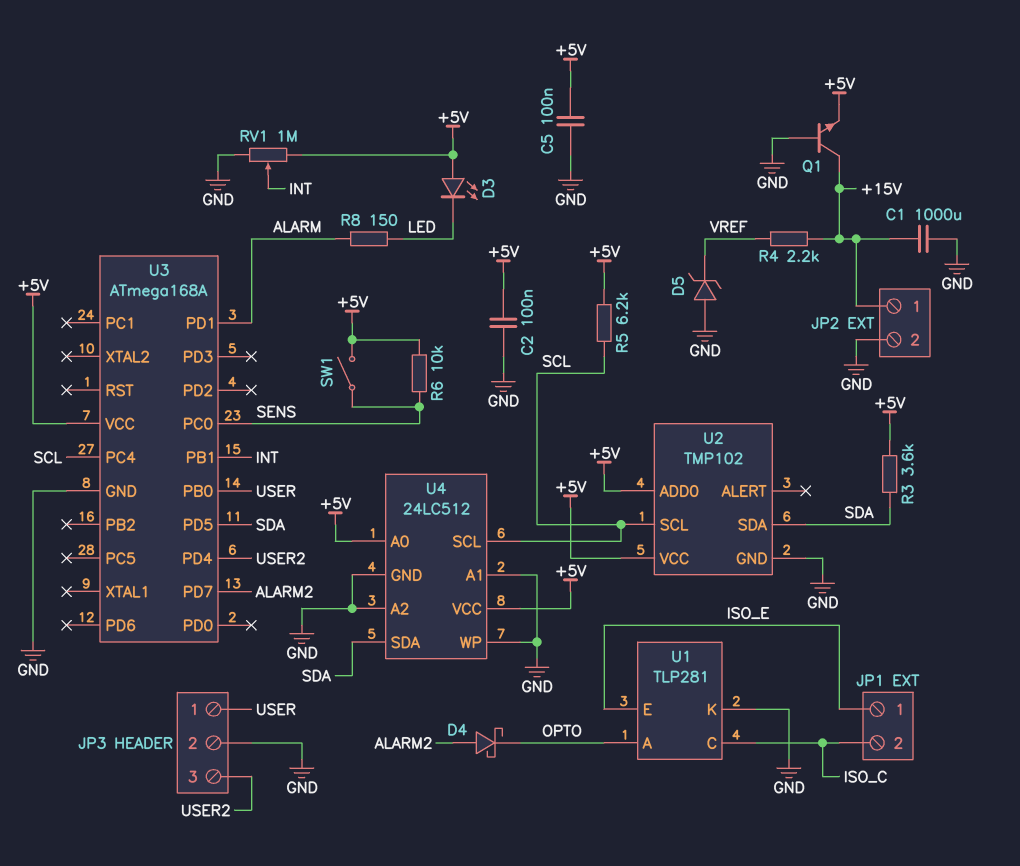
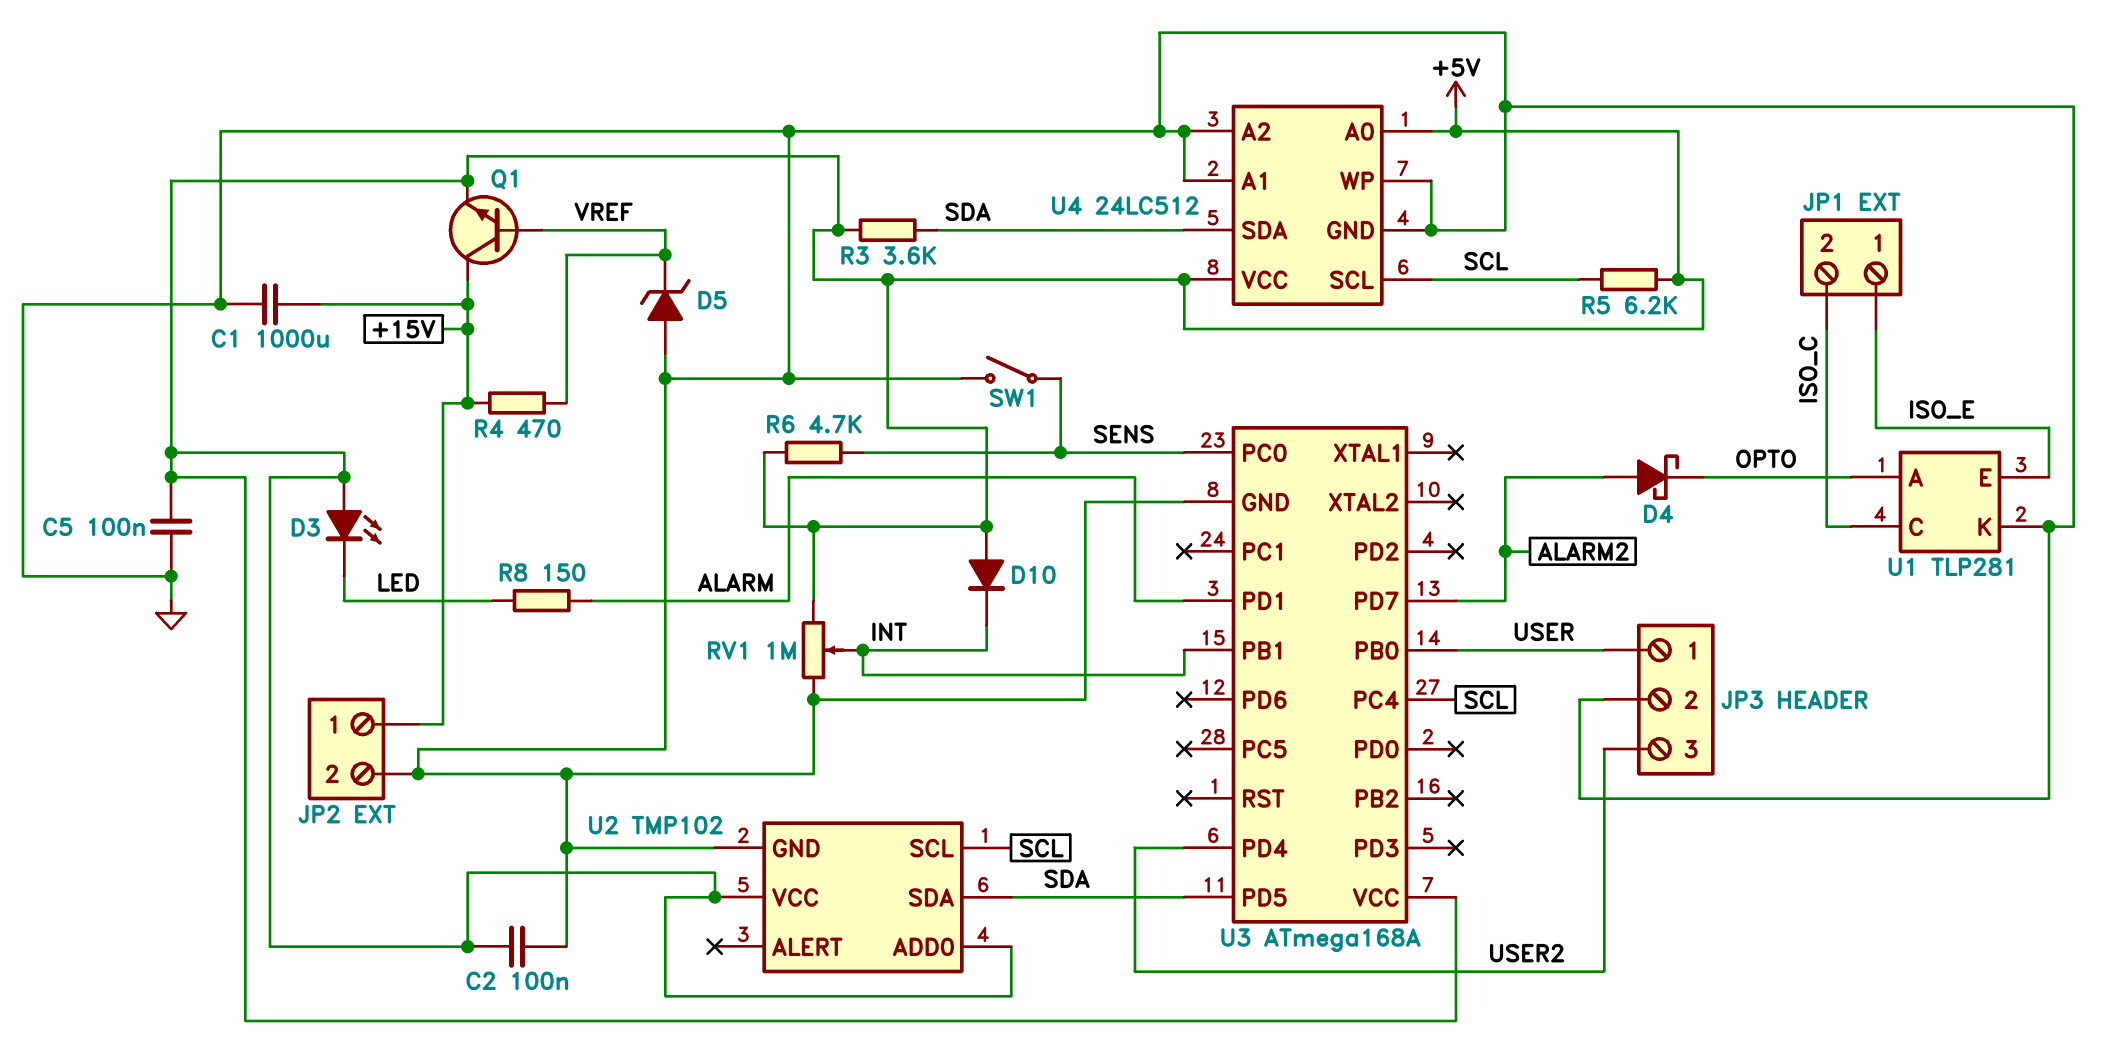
D10: none -> diode (A +5V, K INT)
Q1: NPN (B GND, C +15V, E +5V) -> NPN (B VREF, C +15V, E +5V)
R4: 2.2k (+15V, VREF) -> 470 (+15V, VREF)
R6: 10k (+5V, SENS) -> 4.7k (+5V, SENS)
SW1: switch (+5V, SENS) -> switch (GND, SENS)

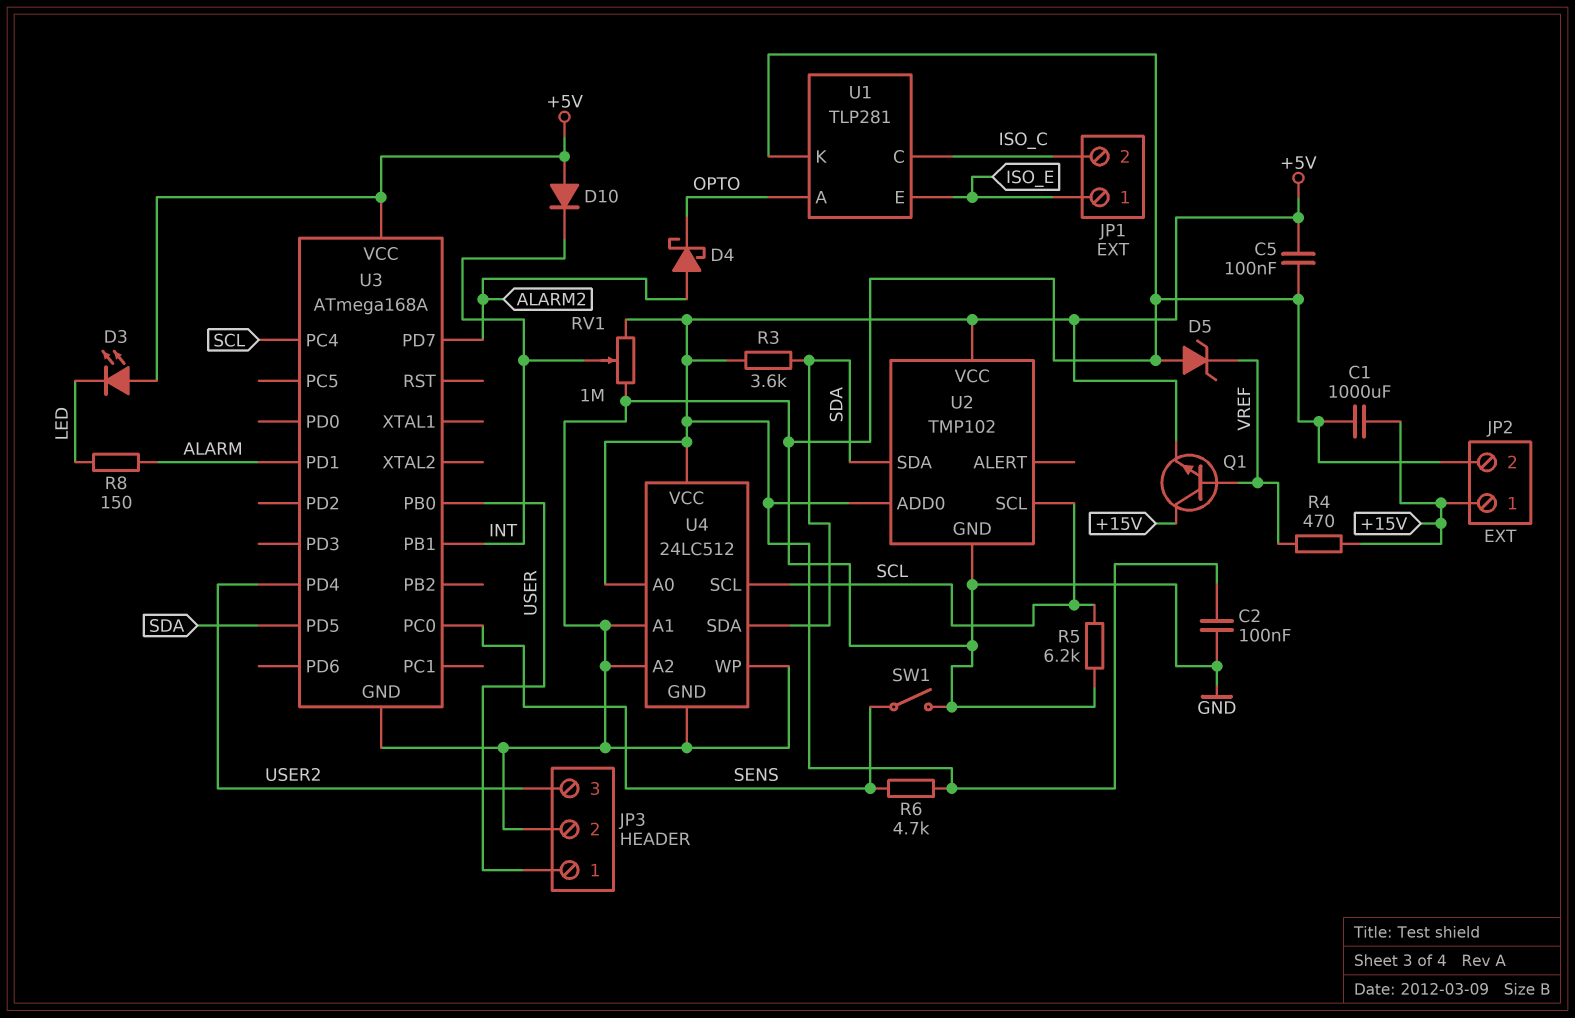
R5: 6.2k (+5V, SCL) -> 6.2k (GND, SCL)

